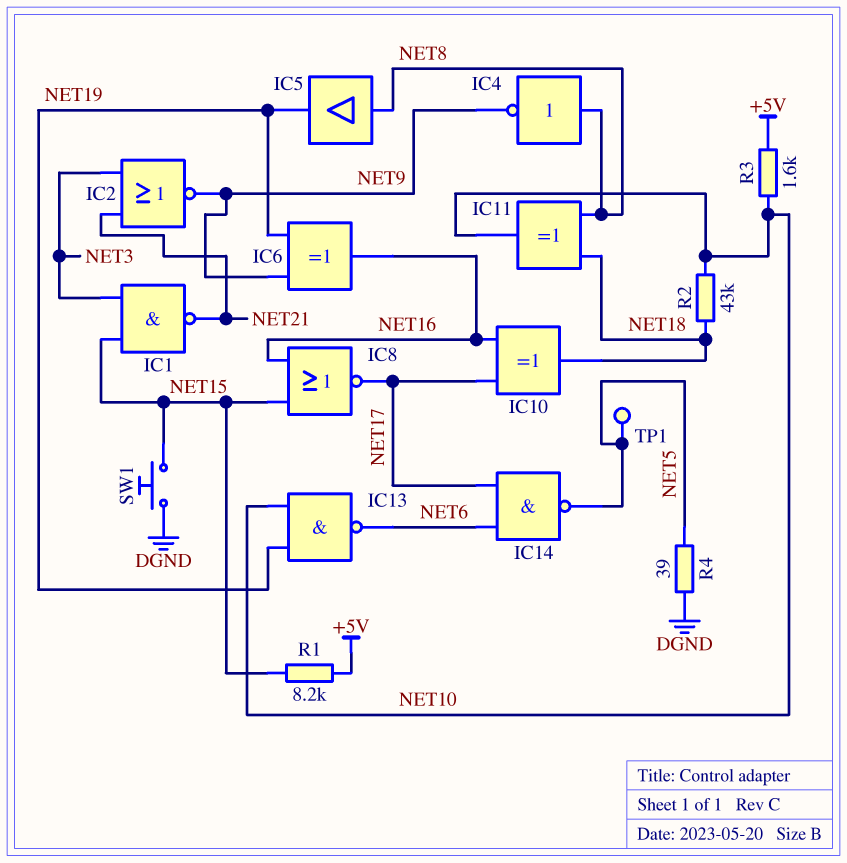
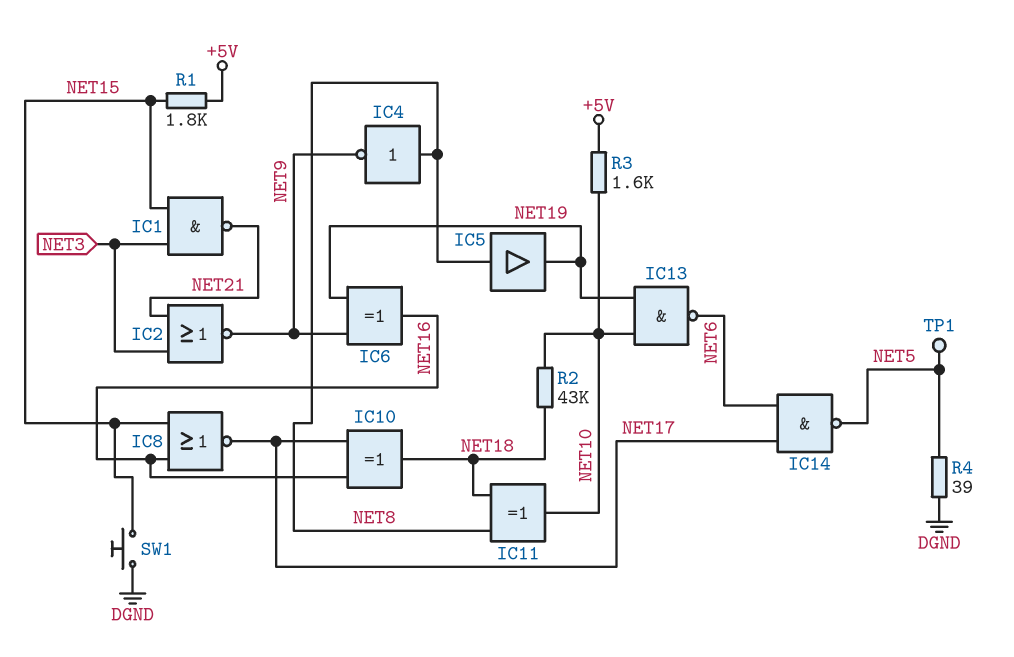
R1: 8.2k (+5V, NET15) -> 1.8k (+5V, NET15)

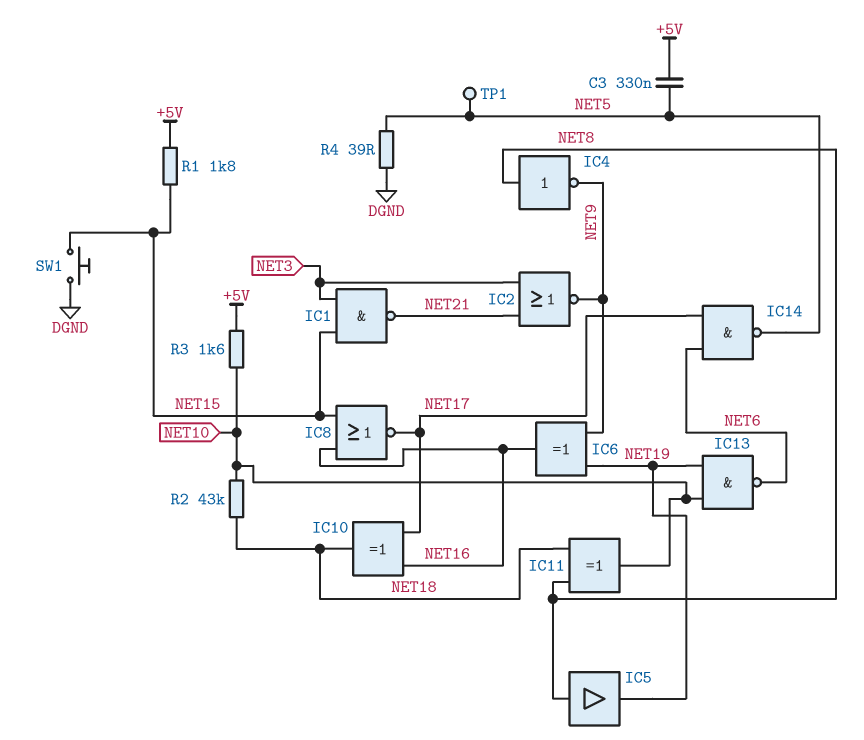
C3: none -> 330nF (+5V, NET5)

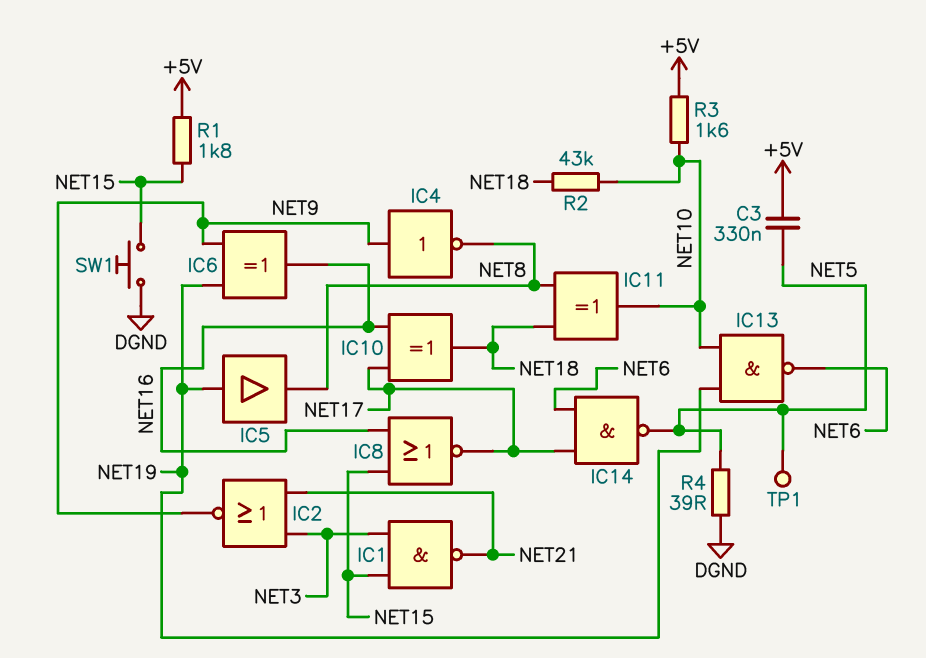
IC4: NOT (in NET8, out NET9) -> NOT (in NET9, out NET8)
IC5: buffer (in NET8, out NET19) -> buffer (in NET19, out NET8)

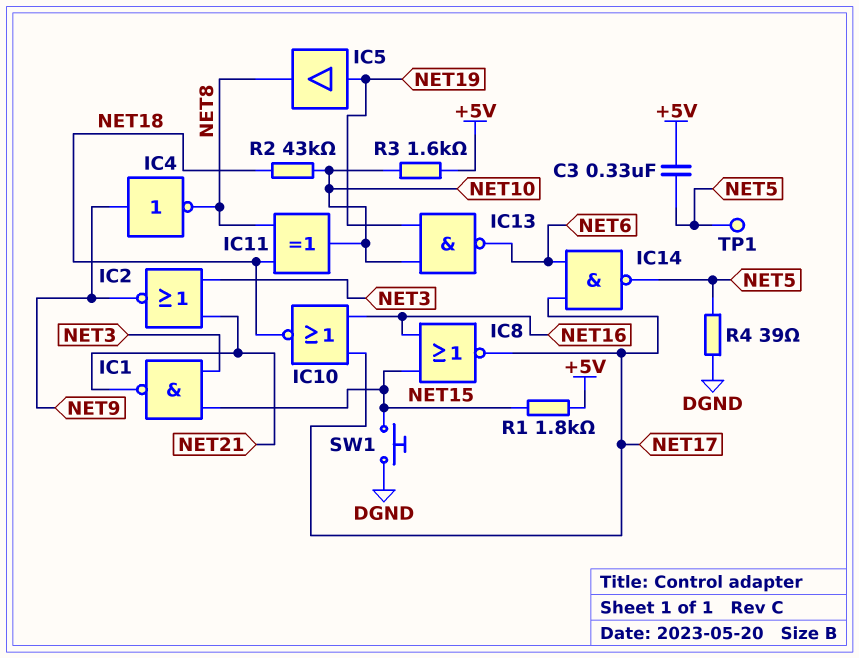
IC6: XOR (in NET9, in NET19, out NET16) -> none
IC10: XOR (in NET16, in NET17, out NET18) -> NOR (in NET16, in NET17, out NET18)

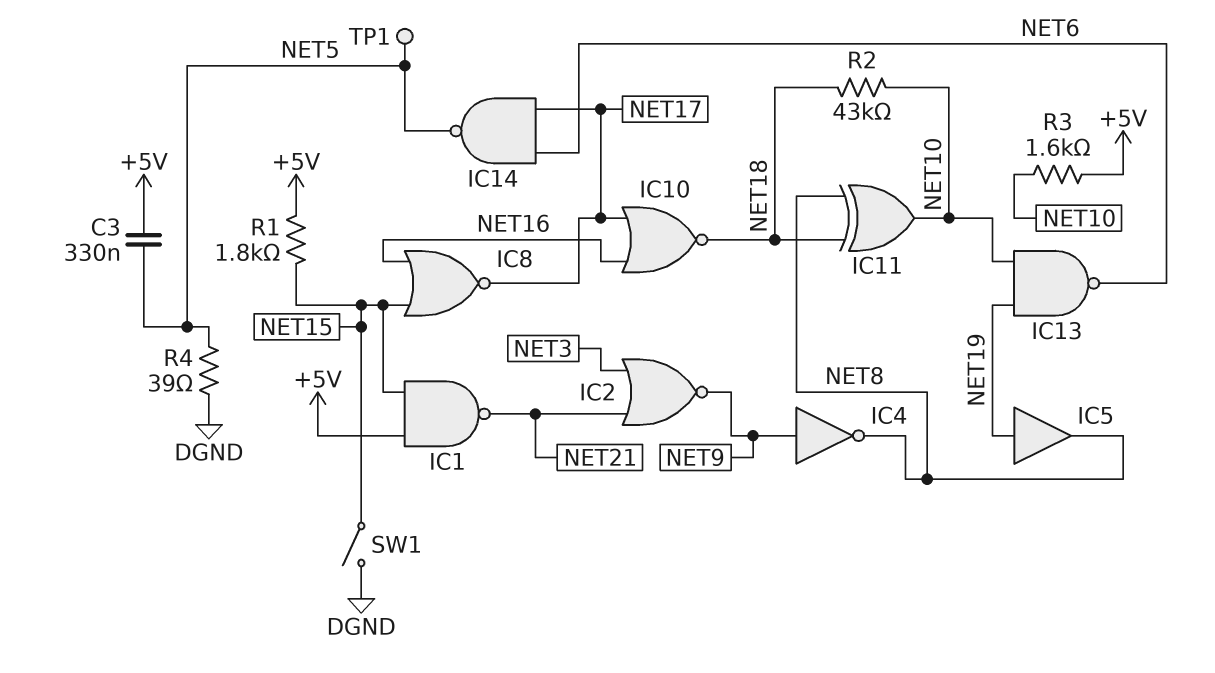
IC1: NAND (in NET3, in NET15, out NET21) -> NAND (in +5V, in NET15, out NET21)
SW1: button (DGND, NET15) -> switch (DGND, NET15)

